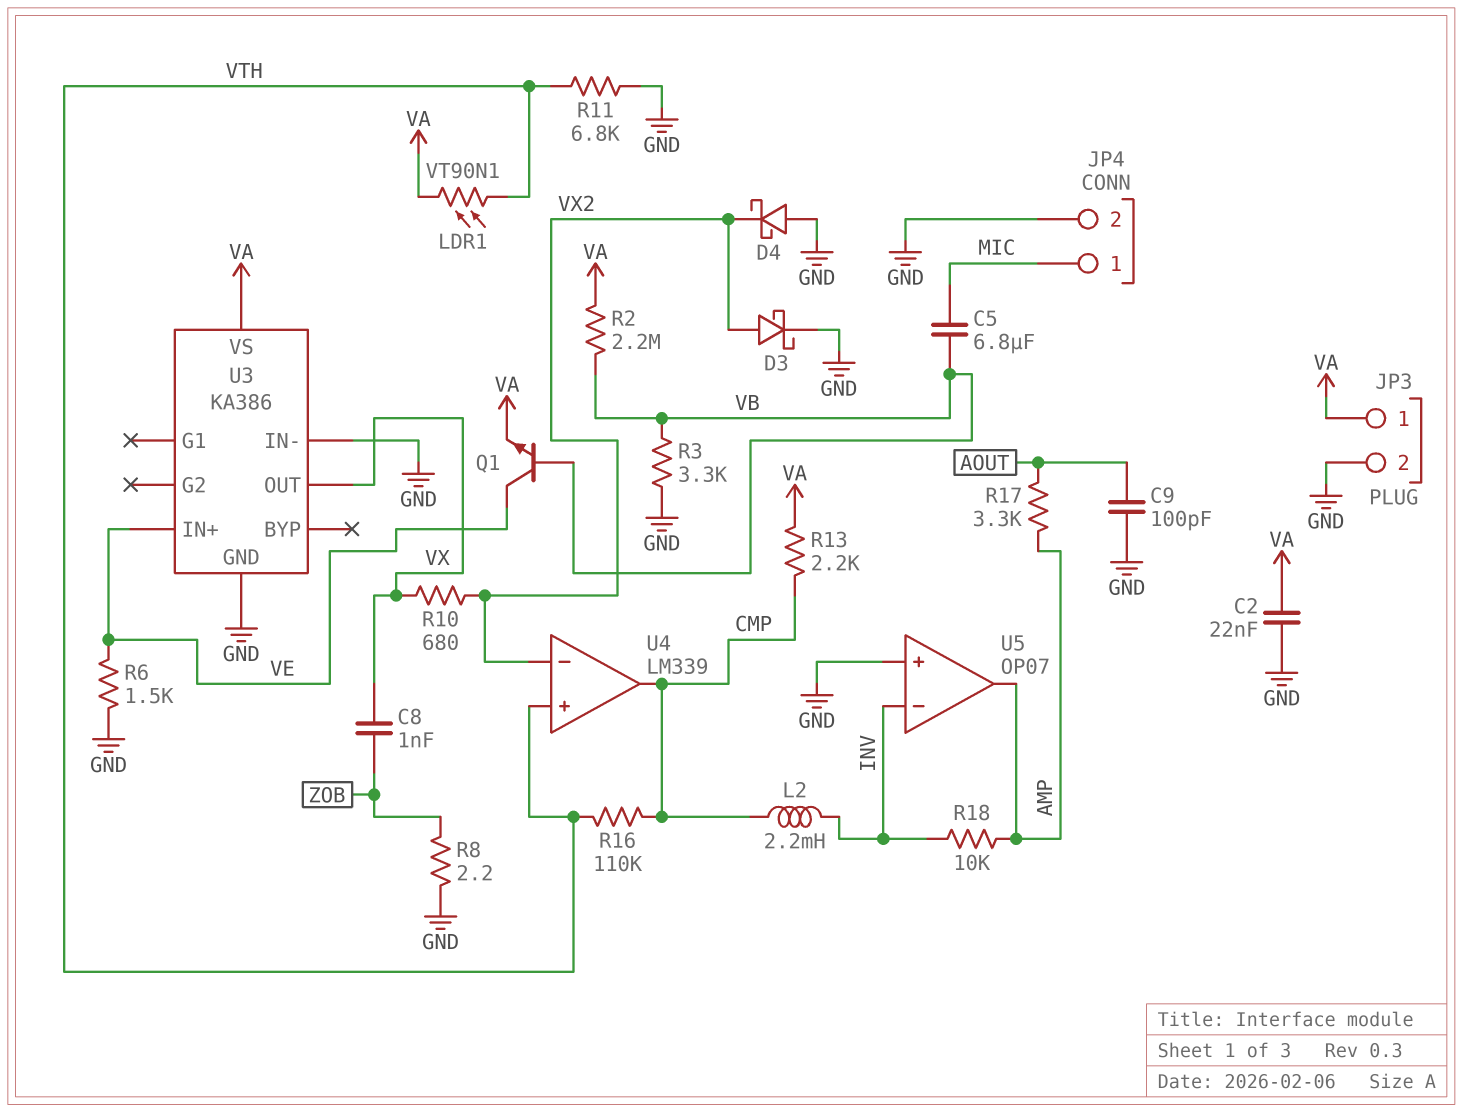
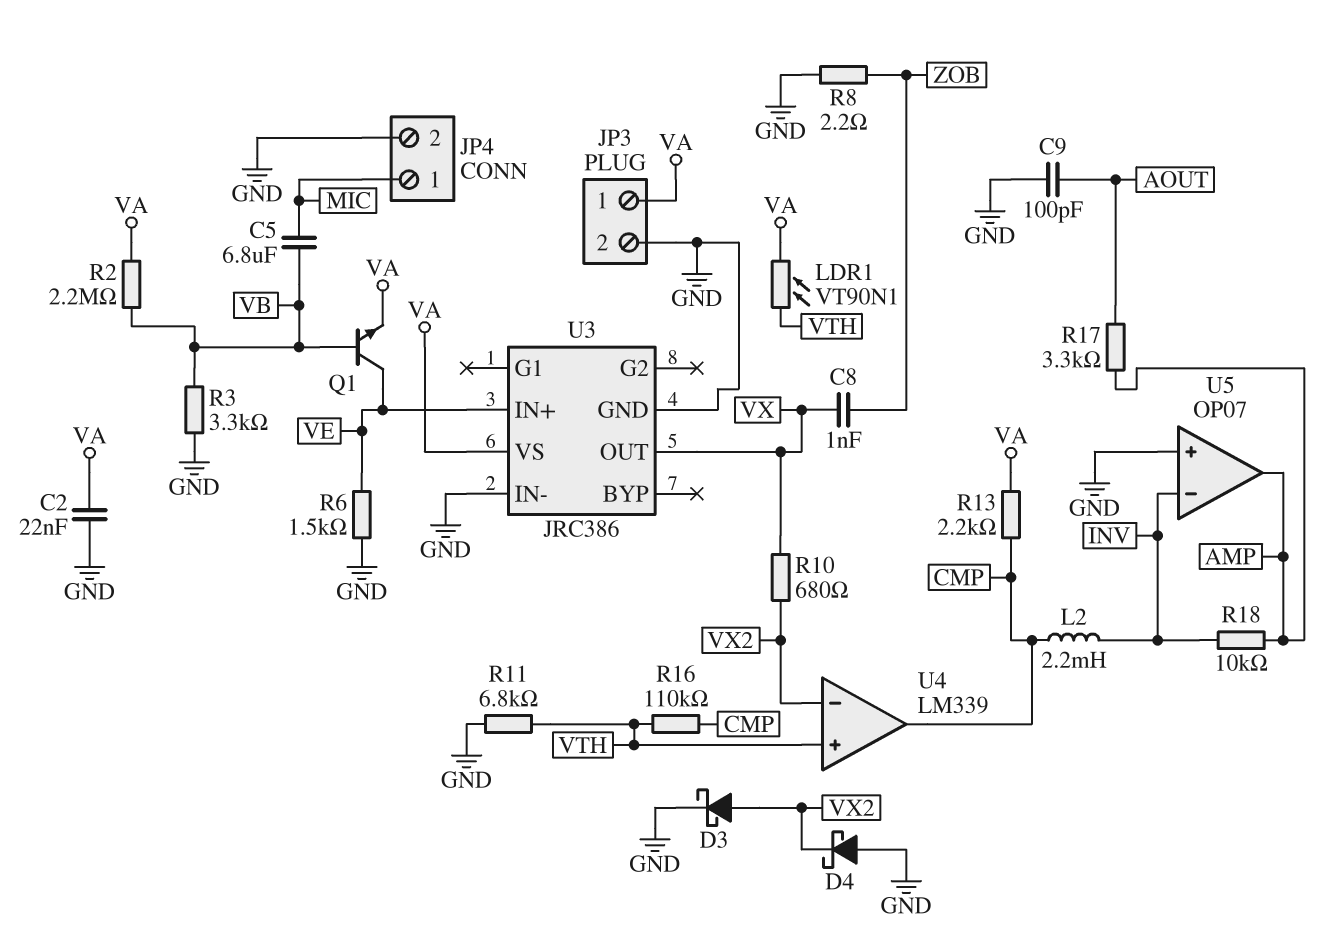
U3: KA386 -> JRC386

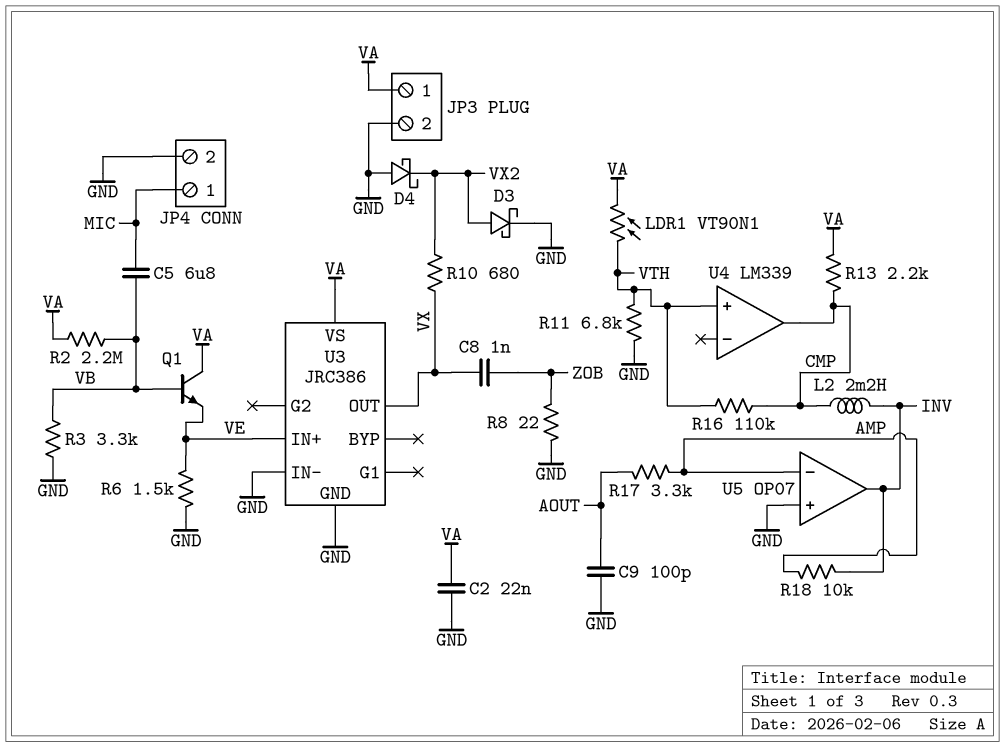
Q1: NPN (B VB, C VE, E VA) -> NPN (B VB, C VA, E VE)
R8: 2.2 (GND, ZOB) -> 22 (GND, ZOB)
U4 pin in-: VX2 -> none
U5 pin in-: INV -> AMP
U5 pin out: AMP -> INV

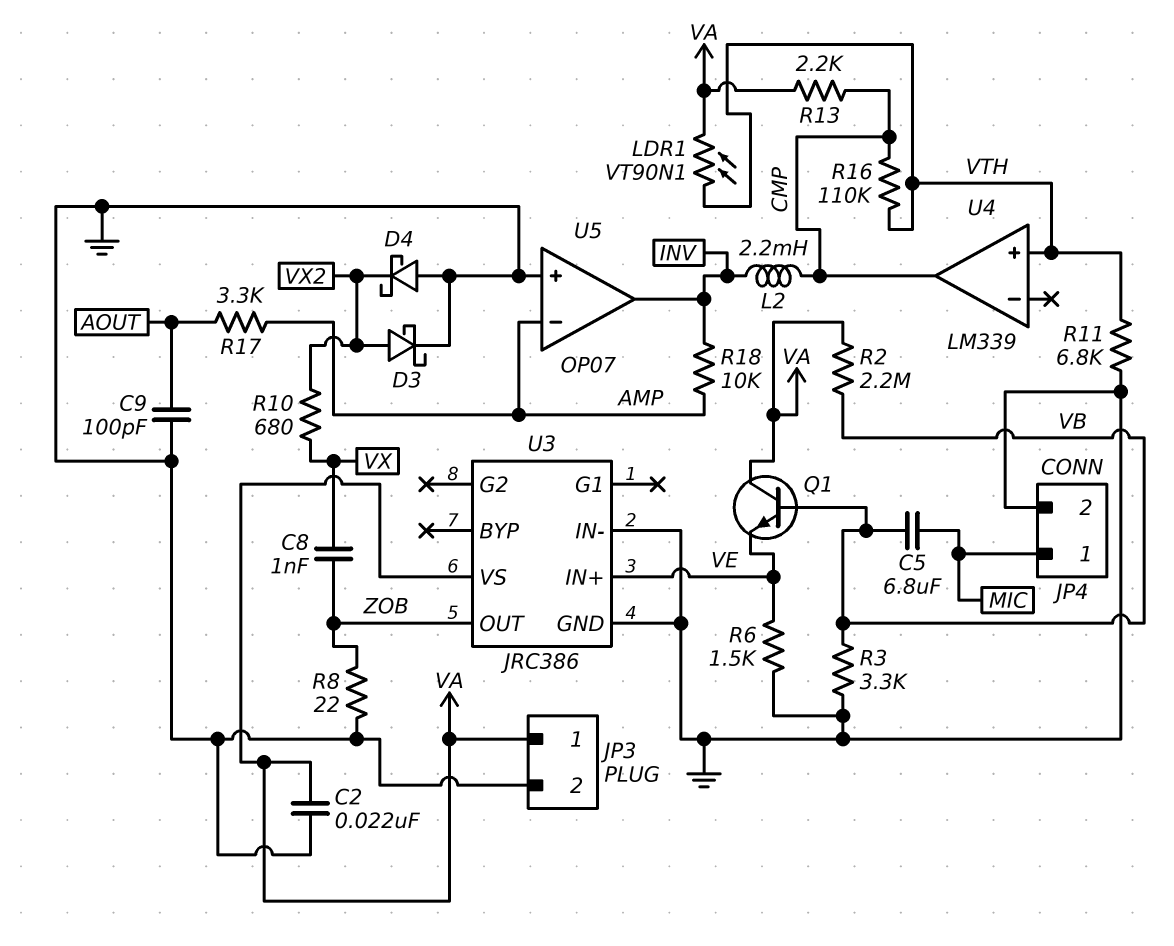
U3 pin OUT: VX -> ZOB

